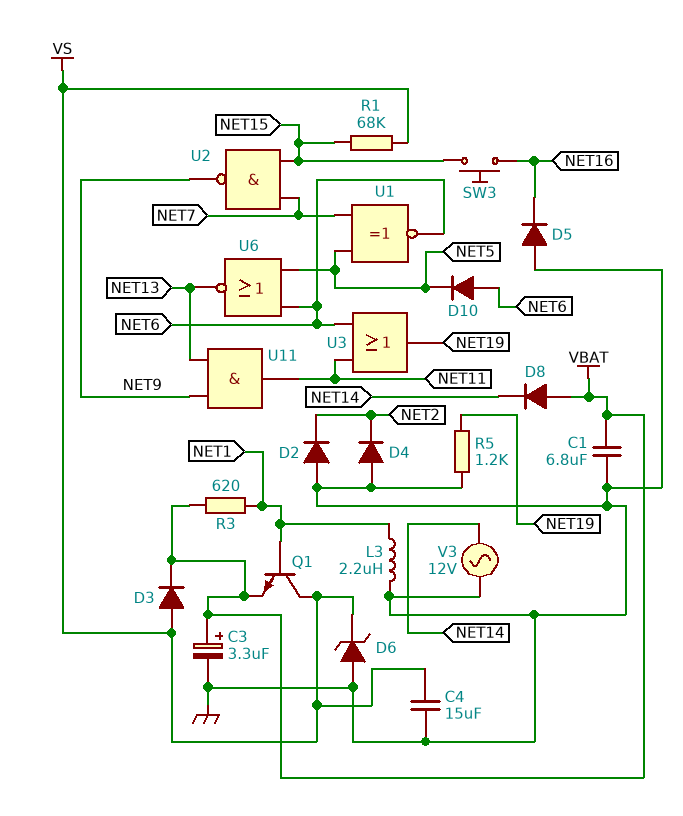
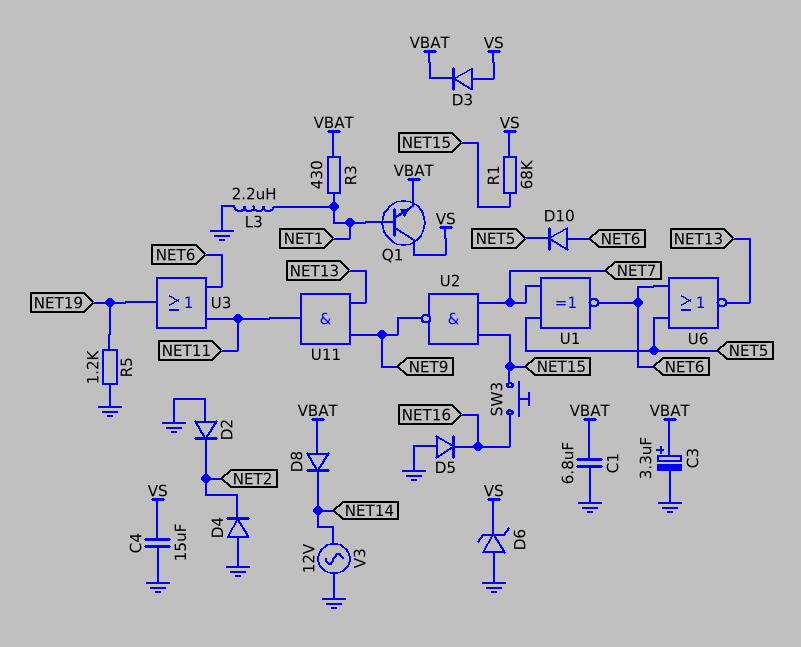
R3: 620 (NET1, VBAT) -> 430 (NET1, VBAT)

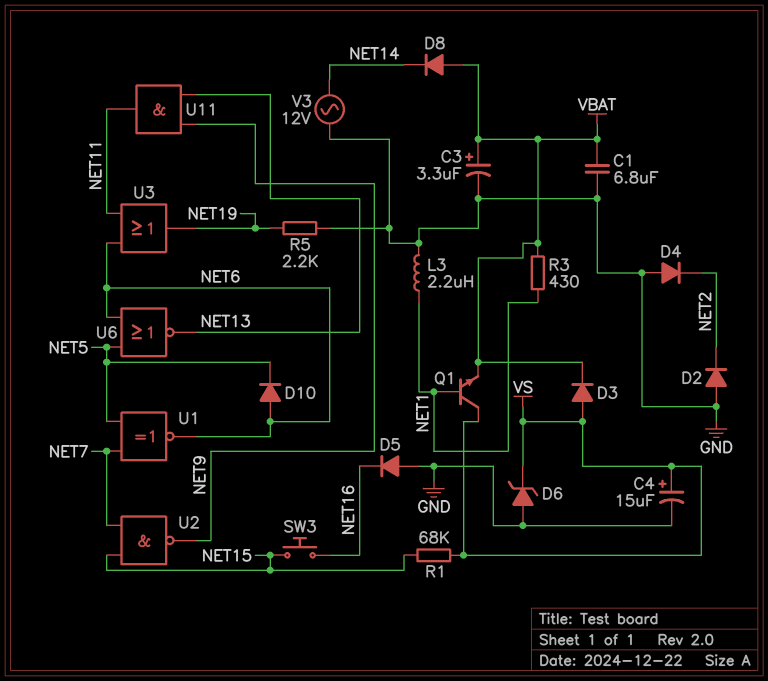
C4: 15uF (GND, VS) -> 15uF (plus VS, minus GND)
R5: 1.2k (GND, NET19) -> 2.2k (GND, NET19)

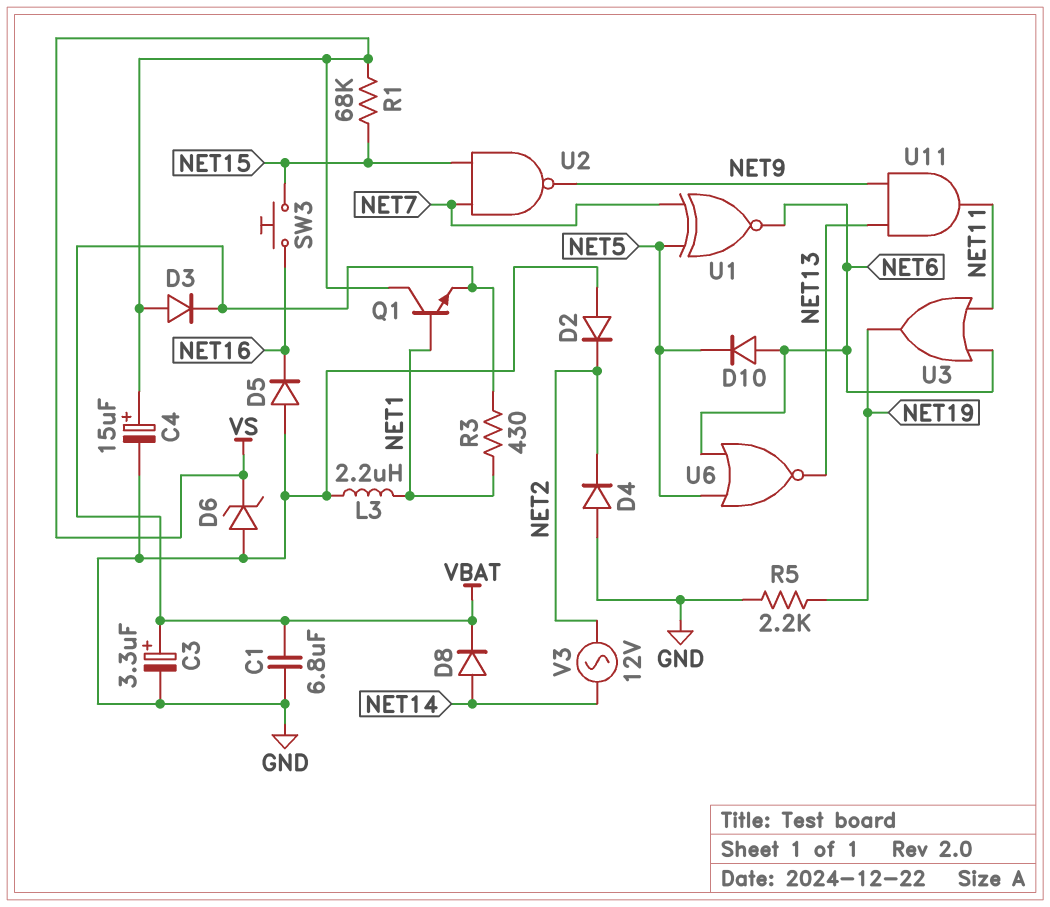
D8: diode (A VBAT, K NET14) -> diode (A NET14, K VBAT)
V3: AC 12V (GND, NET14) -> AC 12V (NET2, NET14)

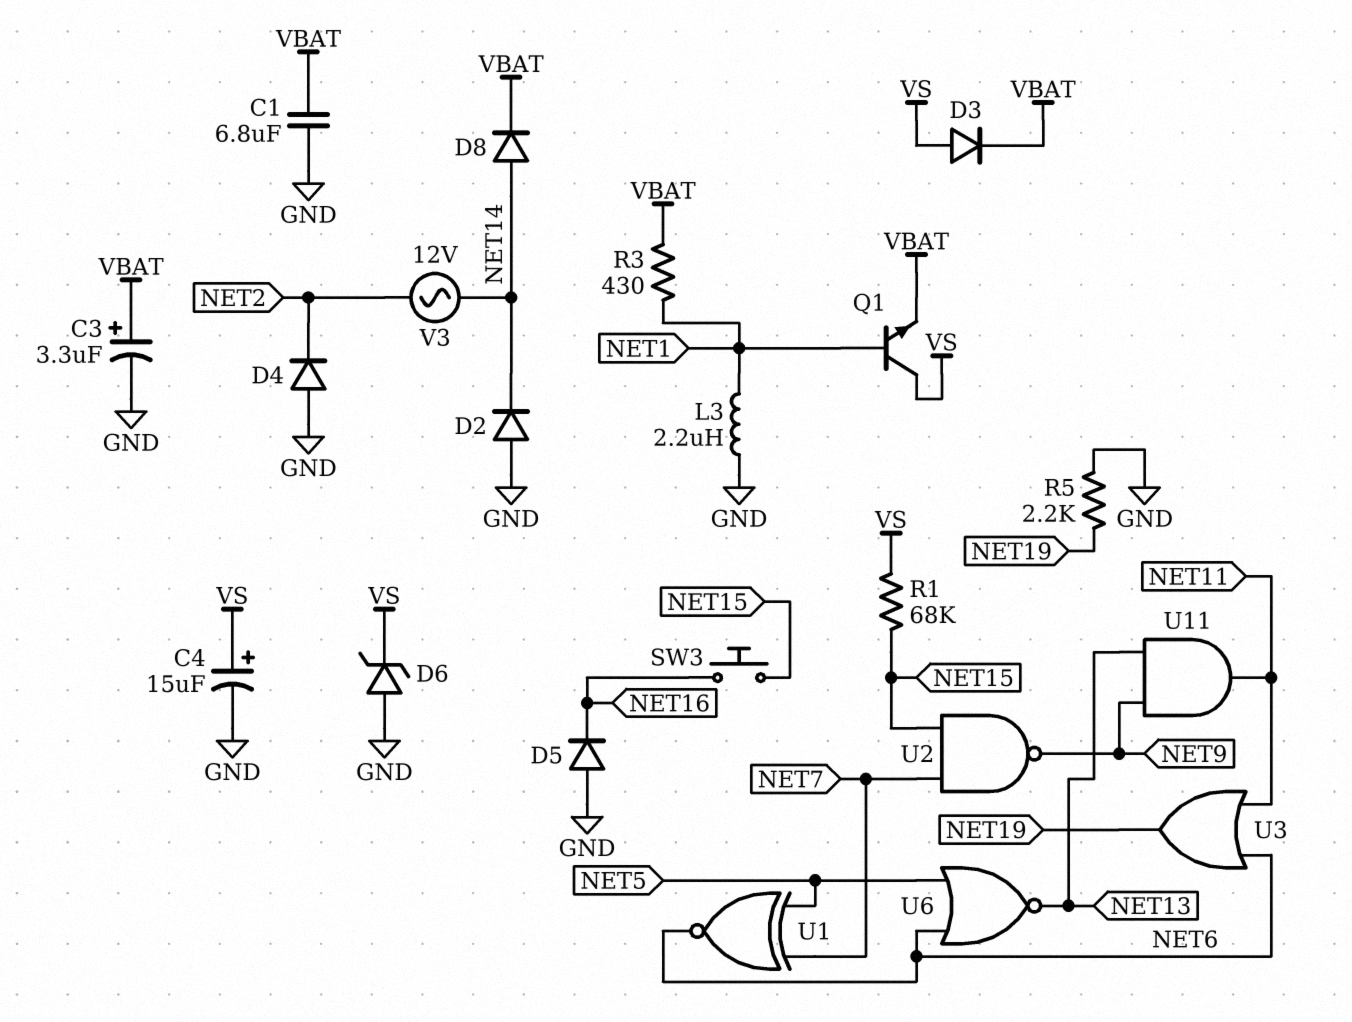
D2: diode (A GND, K NET2) -> diode (A GND, K NET14)
D10: diode (A NET6, K NET5) -> none

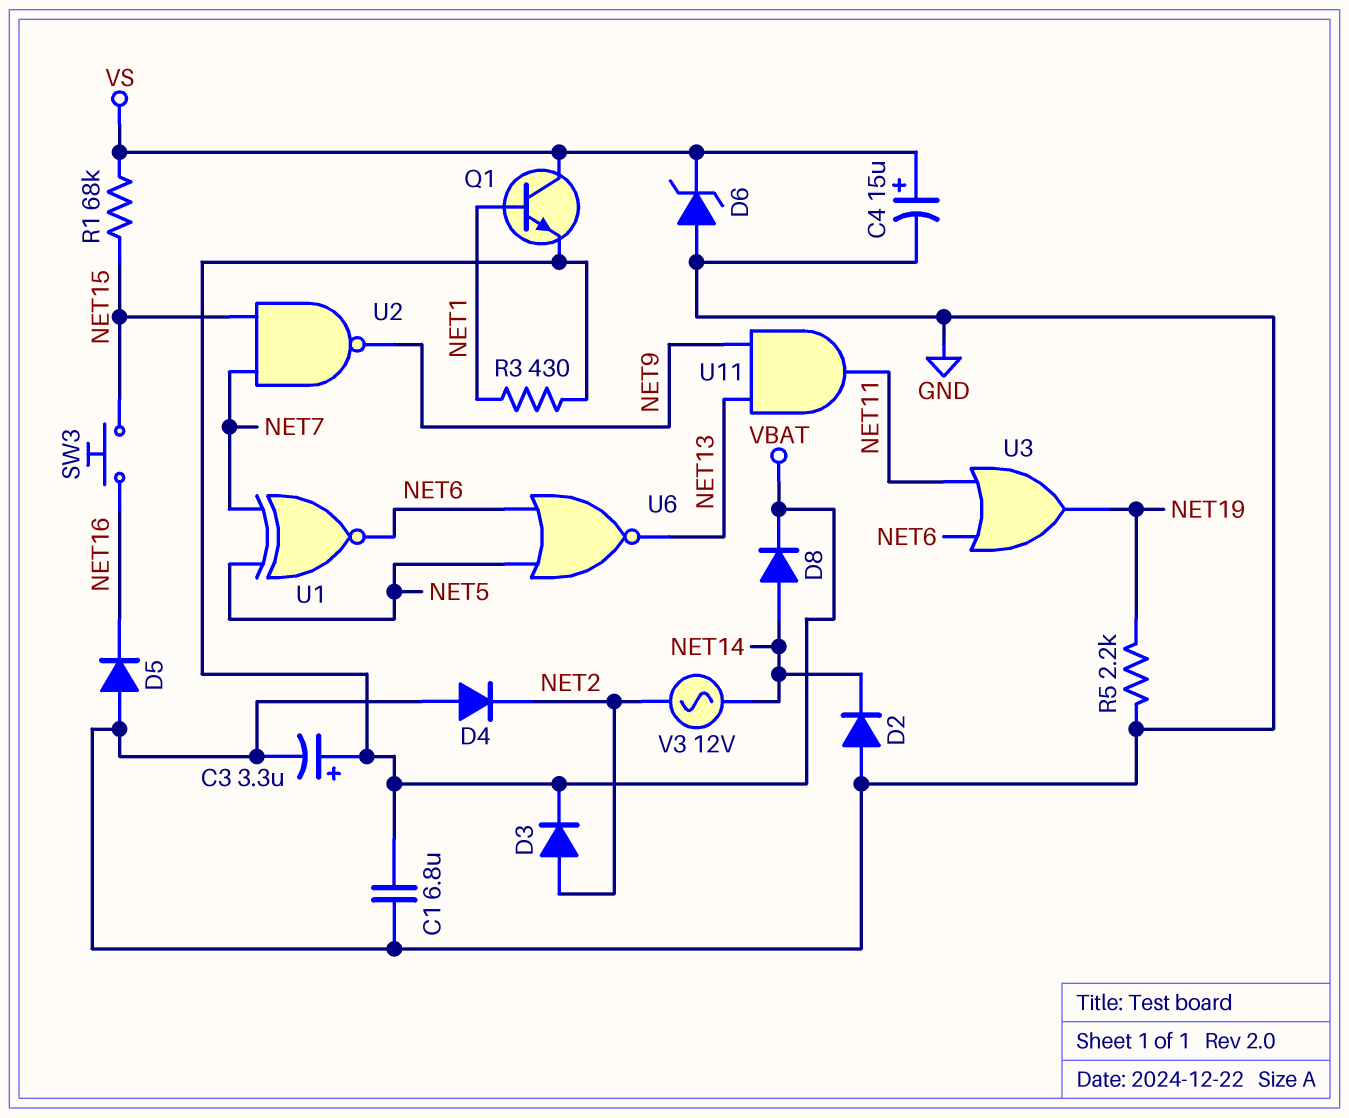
D3: diode (A VS, K VBAT) -> diode (A NET2, K VBAT)
L3: 2.2uH (GND, NET1) -> none

